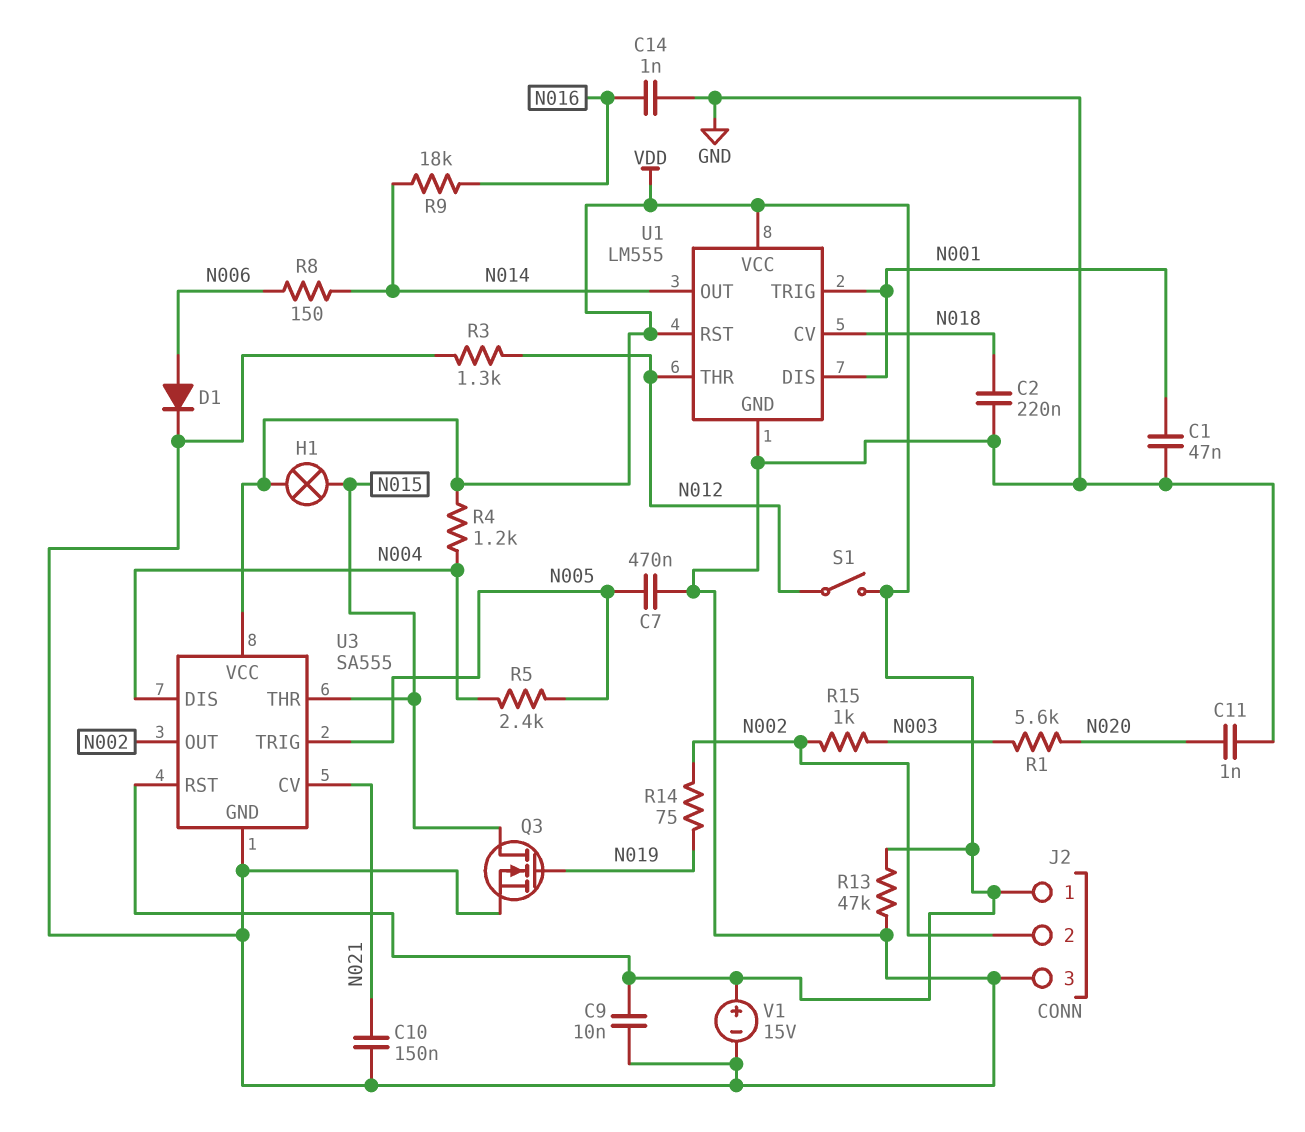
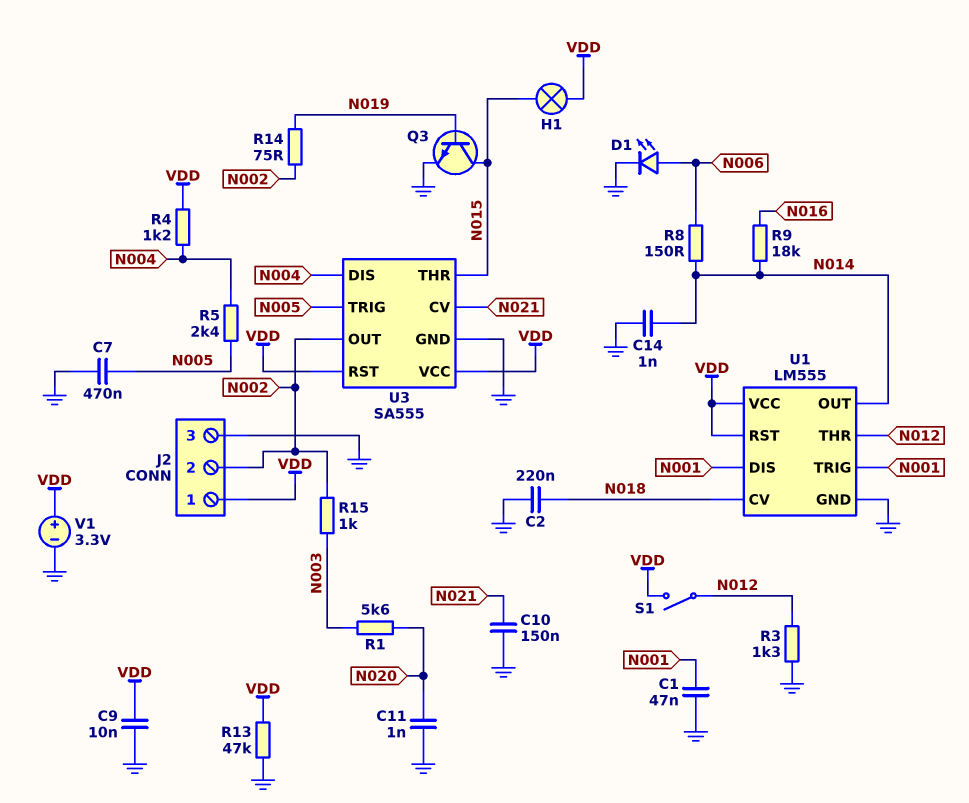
C14: 1nF (GND, N016) -> 1nF (GND, N014)
D1: diode (A N006, K GND) -> LED (A N006, K GND)
Q3: NMOS (G N019, D N015, S GND) -> NPN (B N019, C N015, E GND)
V1: 15V (plus VDD, minus GND) -> 3.3V (plus VDD, minus GND)

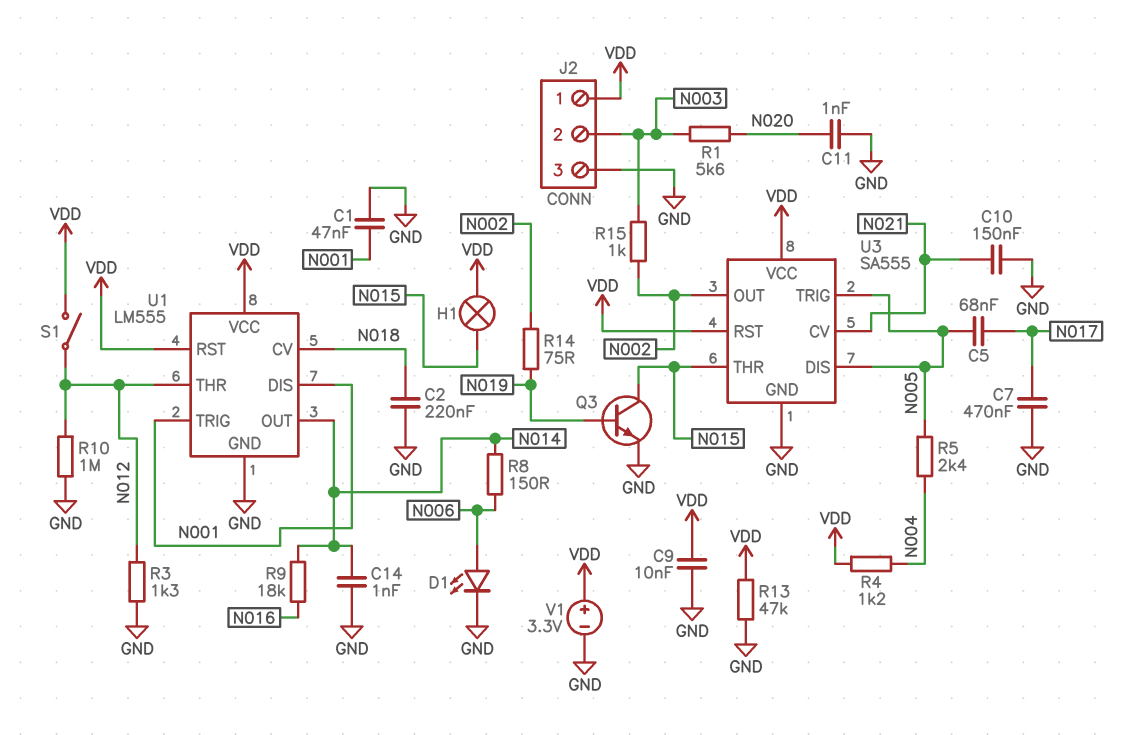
C5: none -> 68nF (N005, N017)
C7: 470nF (GND, N005) -> 470nF (GND, N017)
J2 pin 2: N002 -> N003
R10: none -> 1M (GND, N012)
U3 pin DIS: N004 -> N005

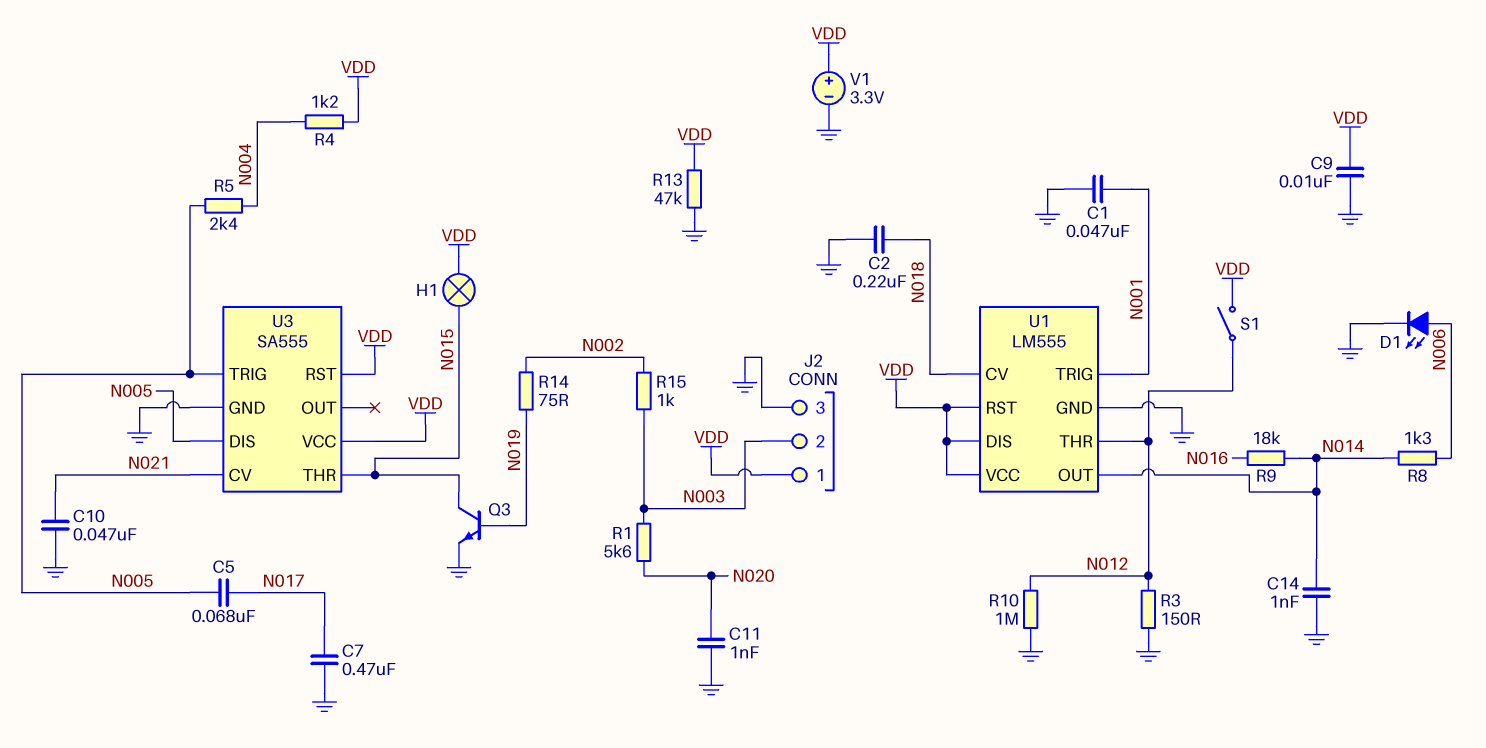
C10: 150nF (GND, N021) -> 47nF (GND, N021)
R3: 1.3k (GND, N012) -> 150 (GND, N012)
R8: 150 (N006, N014) -> 1.3k (N006, N014)
U1 pin DIS: N001 -> VDD
U3 pin OUT: N002 -> none

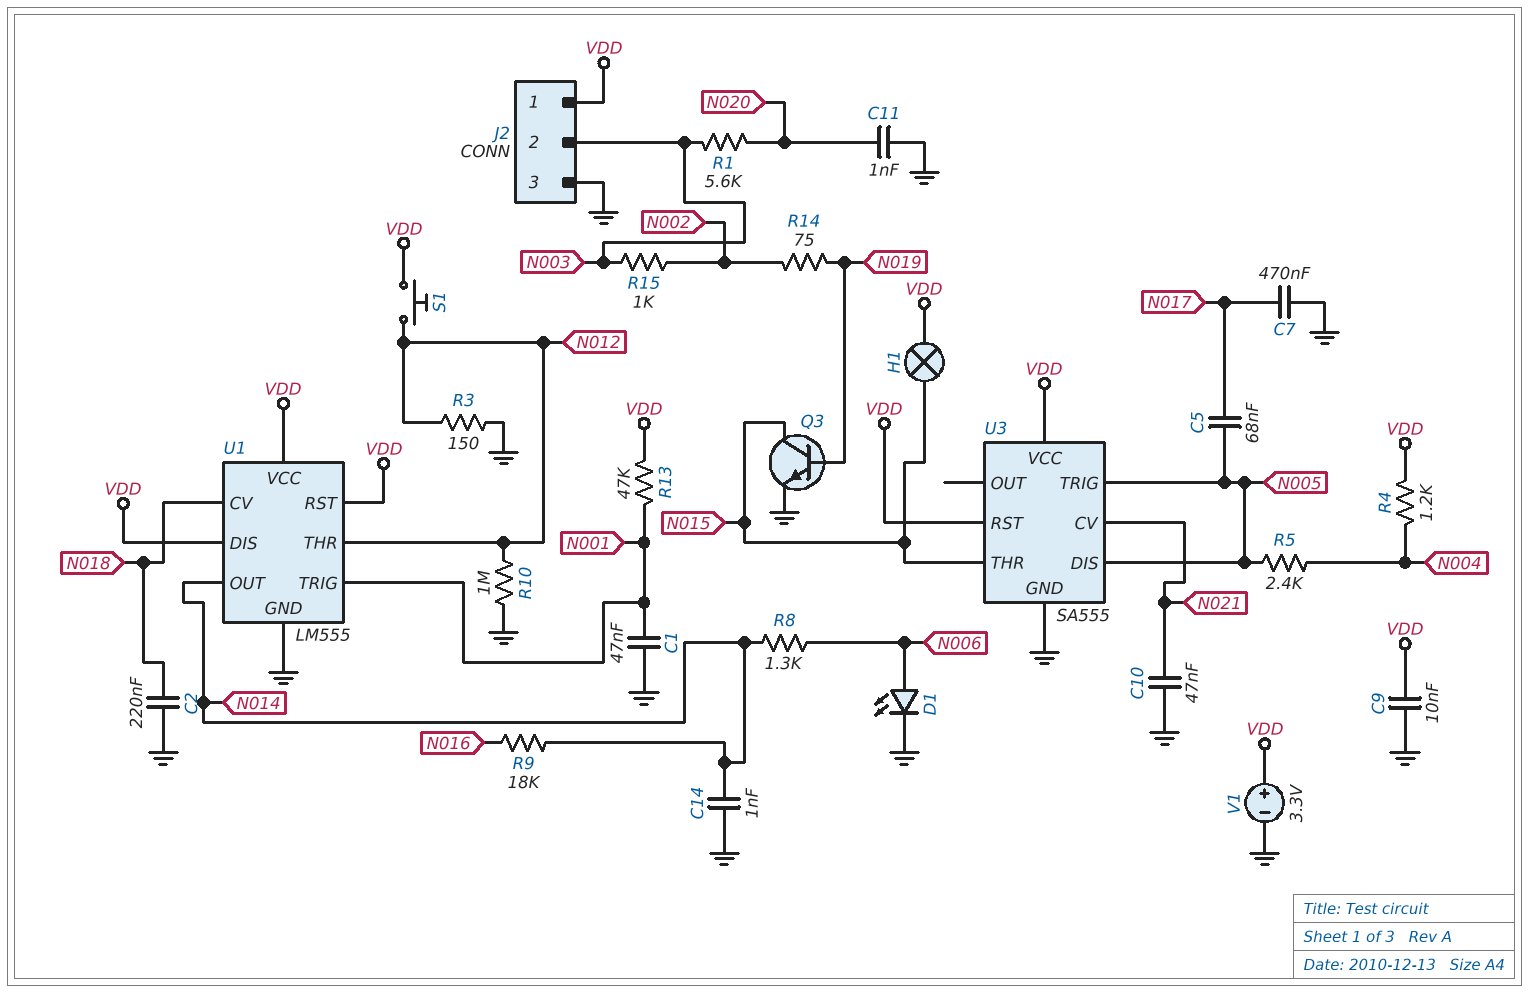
R13: 47k (GND, VDD) -> 47k (N001, VDD)
S1: switch (N012, VDD) -> button (N012, VDD)

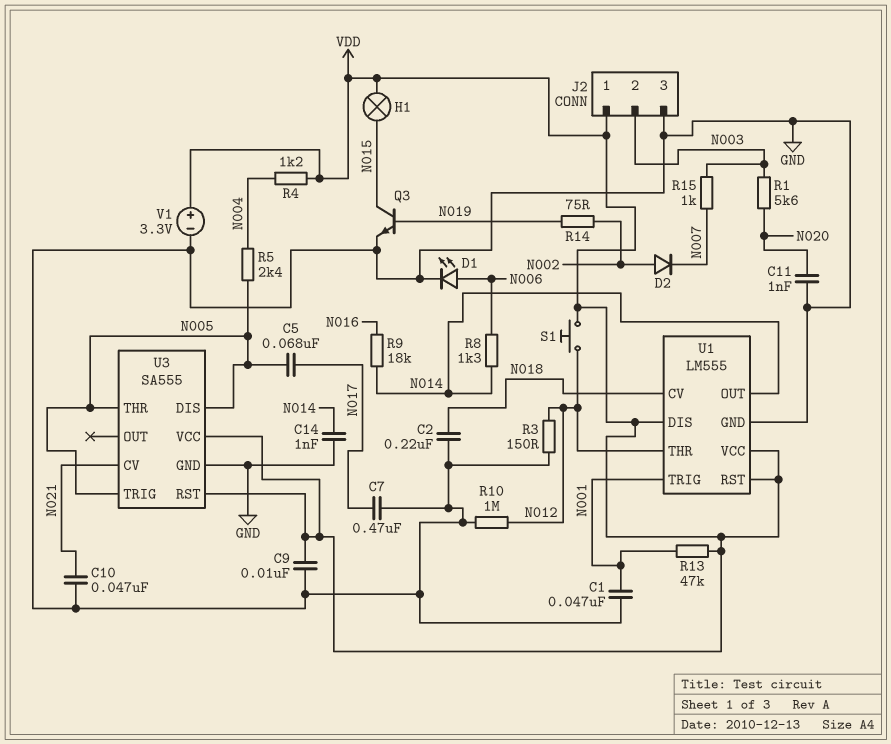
D2: none -> diode (A N002, K N007)
R15: 1k (N002, N003) -> 1k (N003, N007)
U3 pin THR: N015 -> N005

